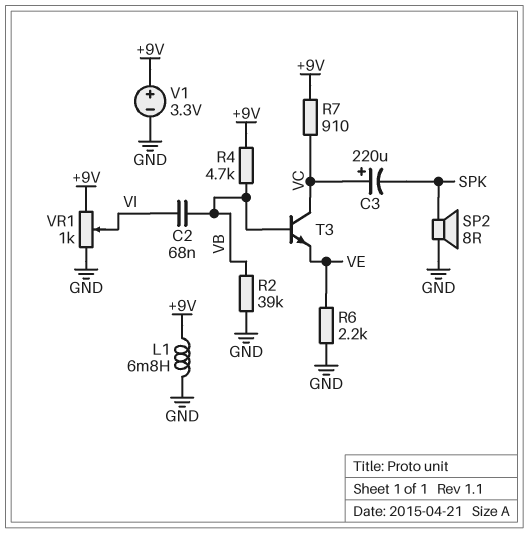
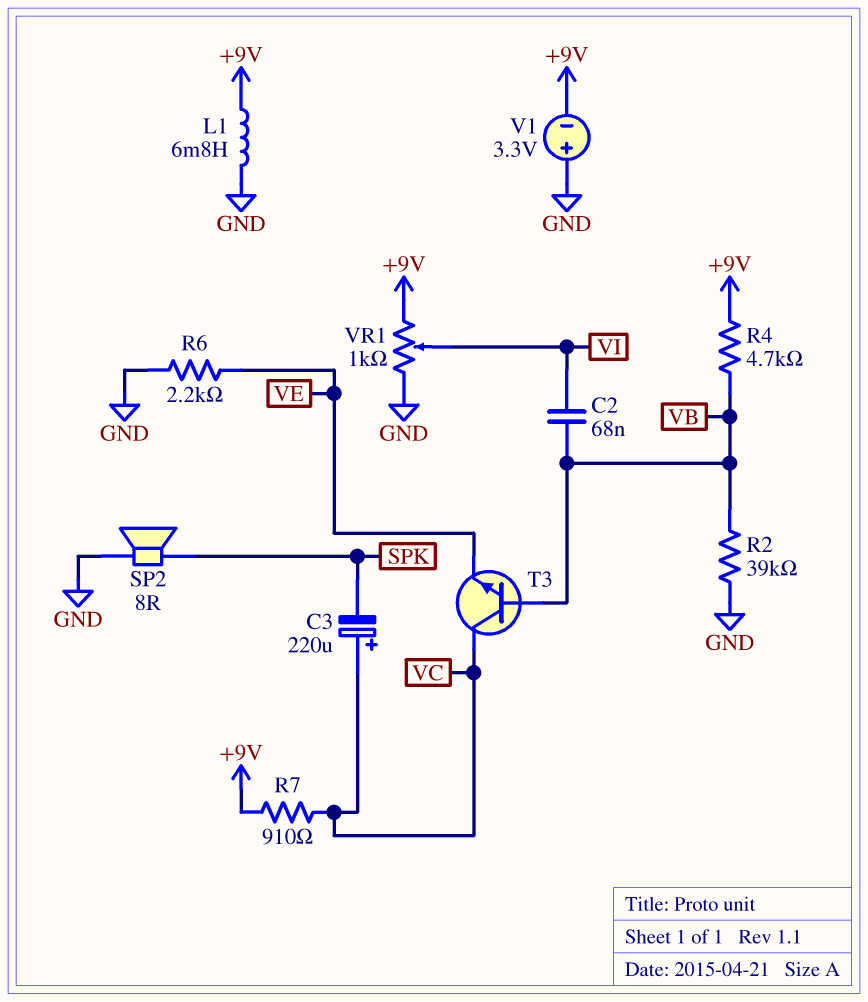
V1: 3.3V (plus +9V, minus GND) -> 3.3V (plus GND, minus +9V)

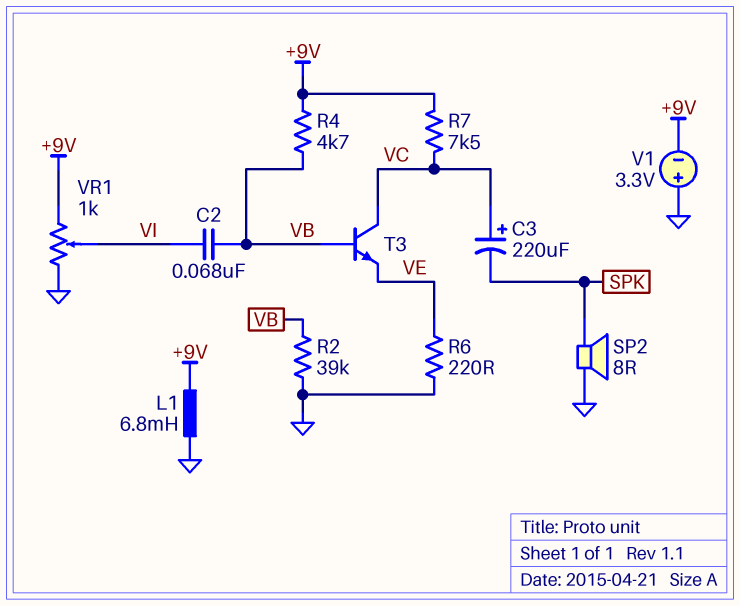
R6: 2.2k (GND, VE) -> 220 (GND, VE)
R7: 910 (+9V, VC) -> 7.5k (+9V, VC)

